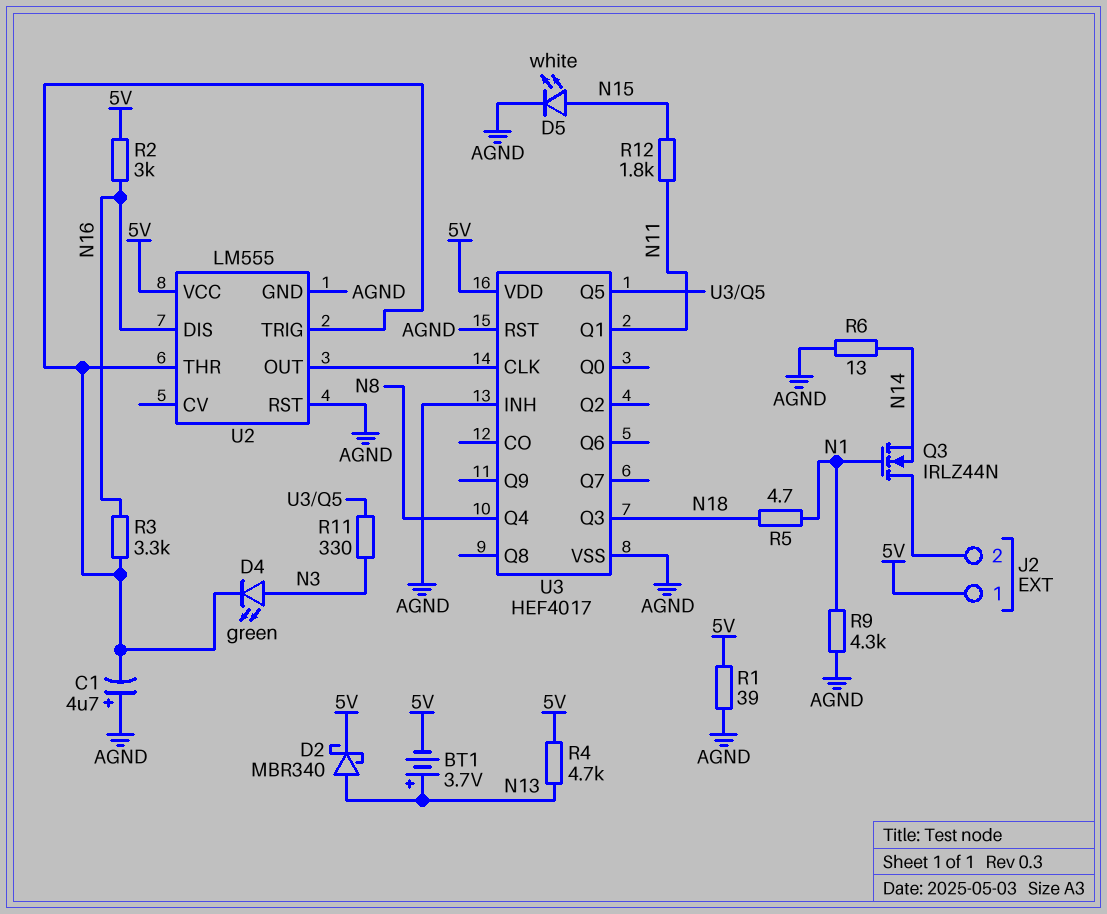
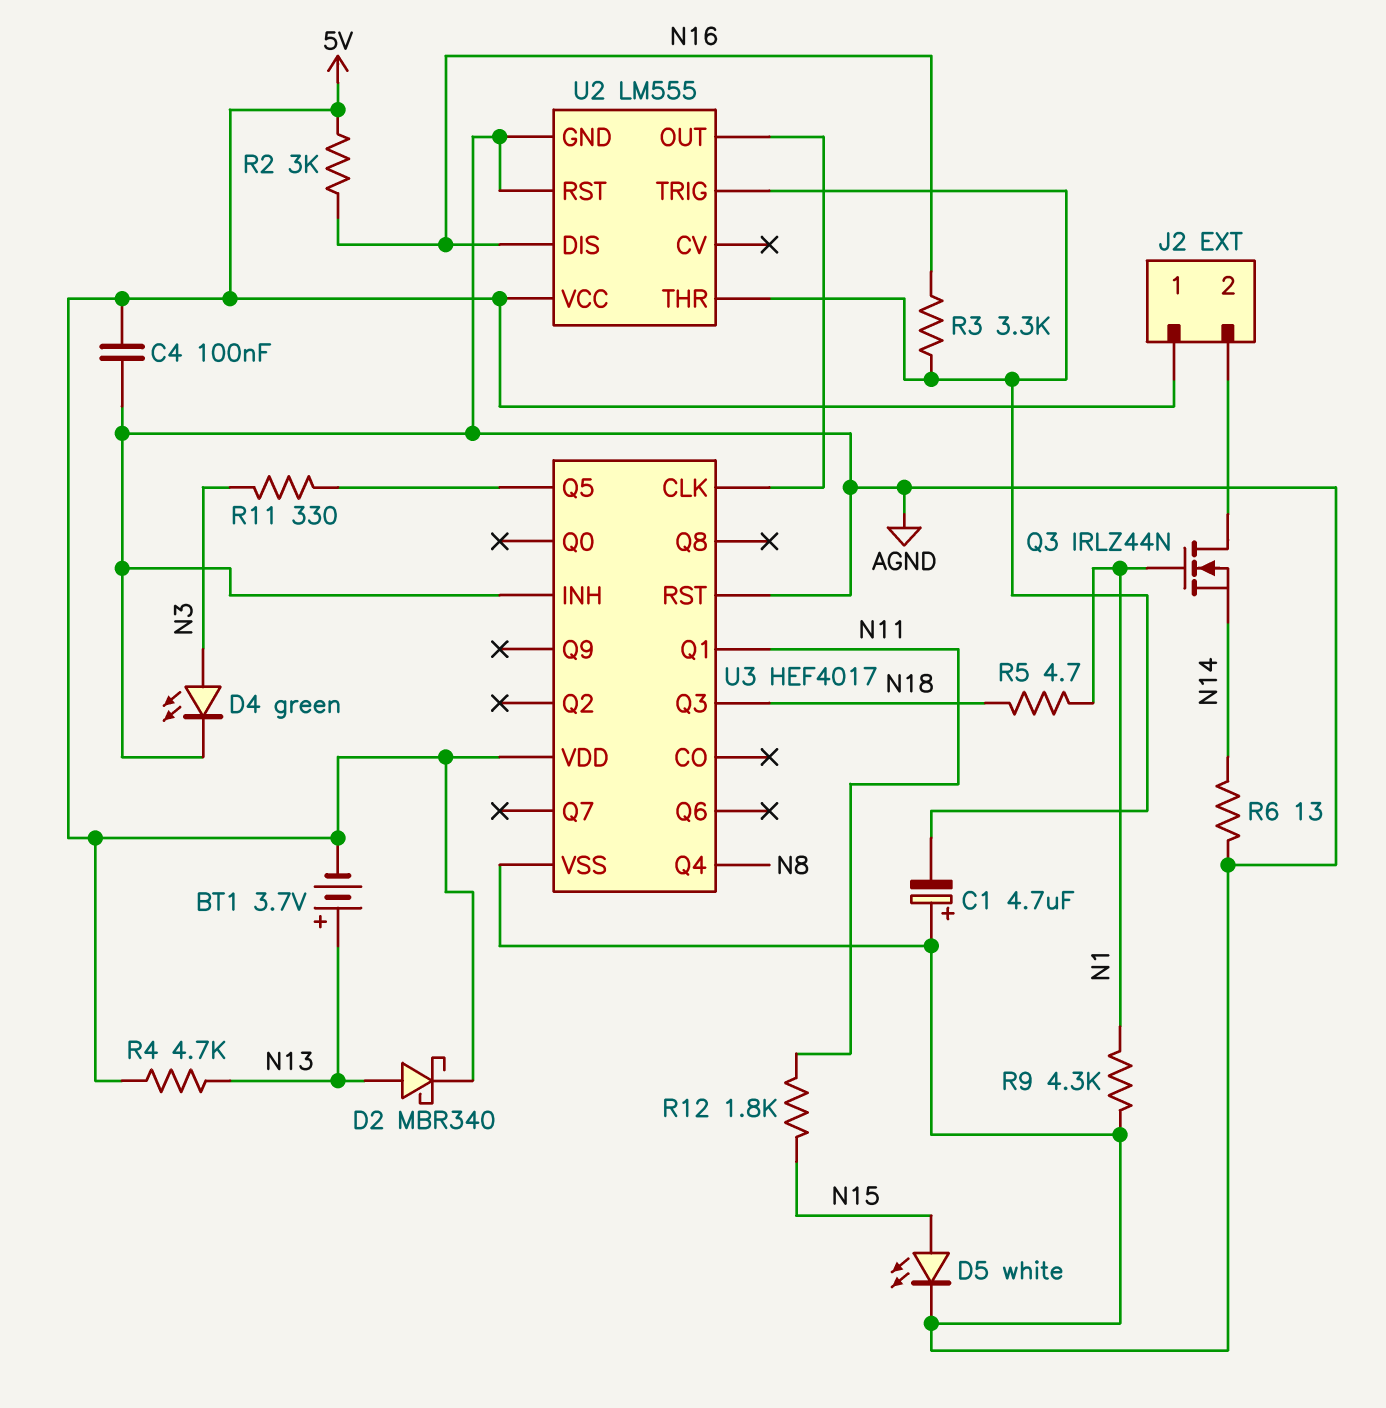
C4: none -> 100nF (5V, AGND)
D4: LED green (A N3, K U2/THR) -> LED green (A N3, K AGND)
R1: 39 (5V, AGND) -> none

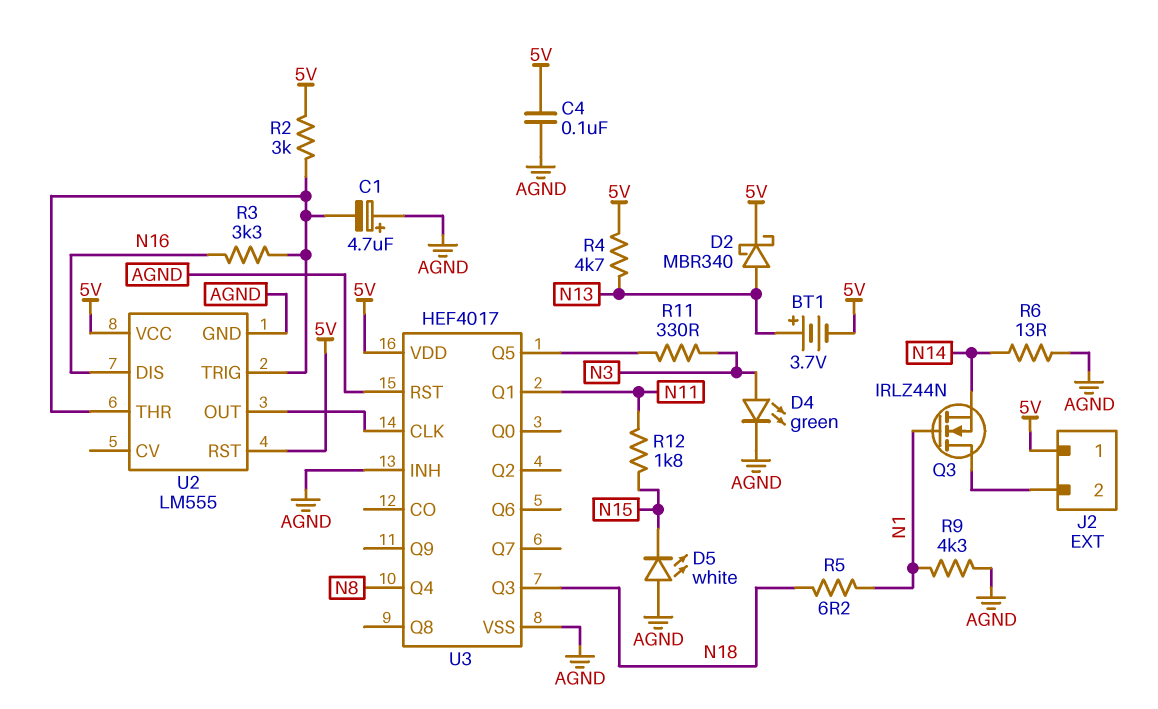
D5: LED white (A N15, K AGND) -> LED white (A AGND, K N15)
R2: 3k (5V, N16) -> 3k (5V, U2/THR)
R5: 4.7 (N1, N18) -> 6.2 (N1, N18)
U2 pin RST: AGND -> 5V

